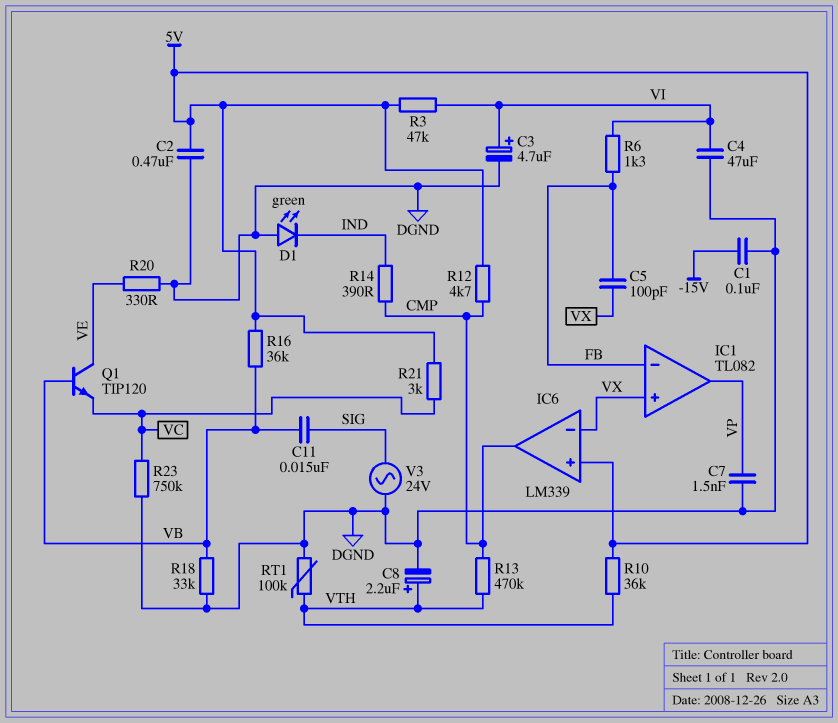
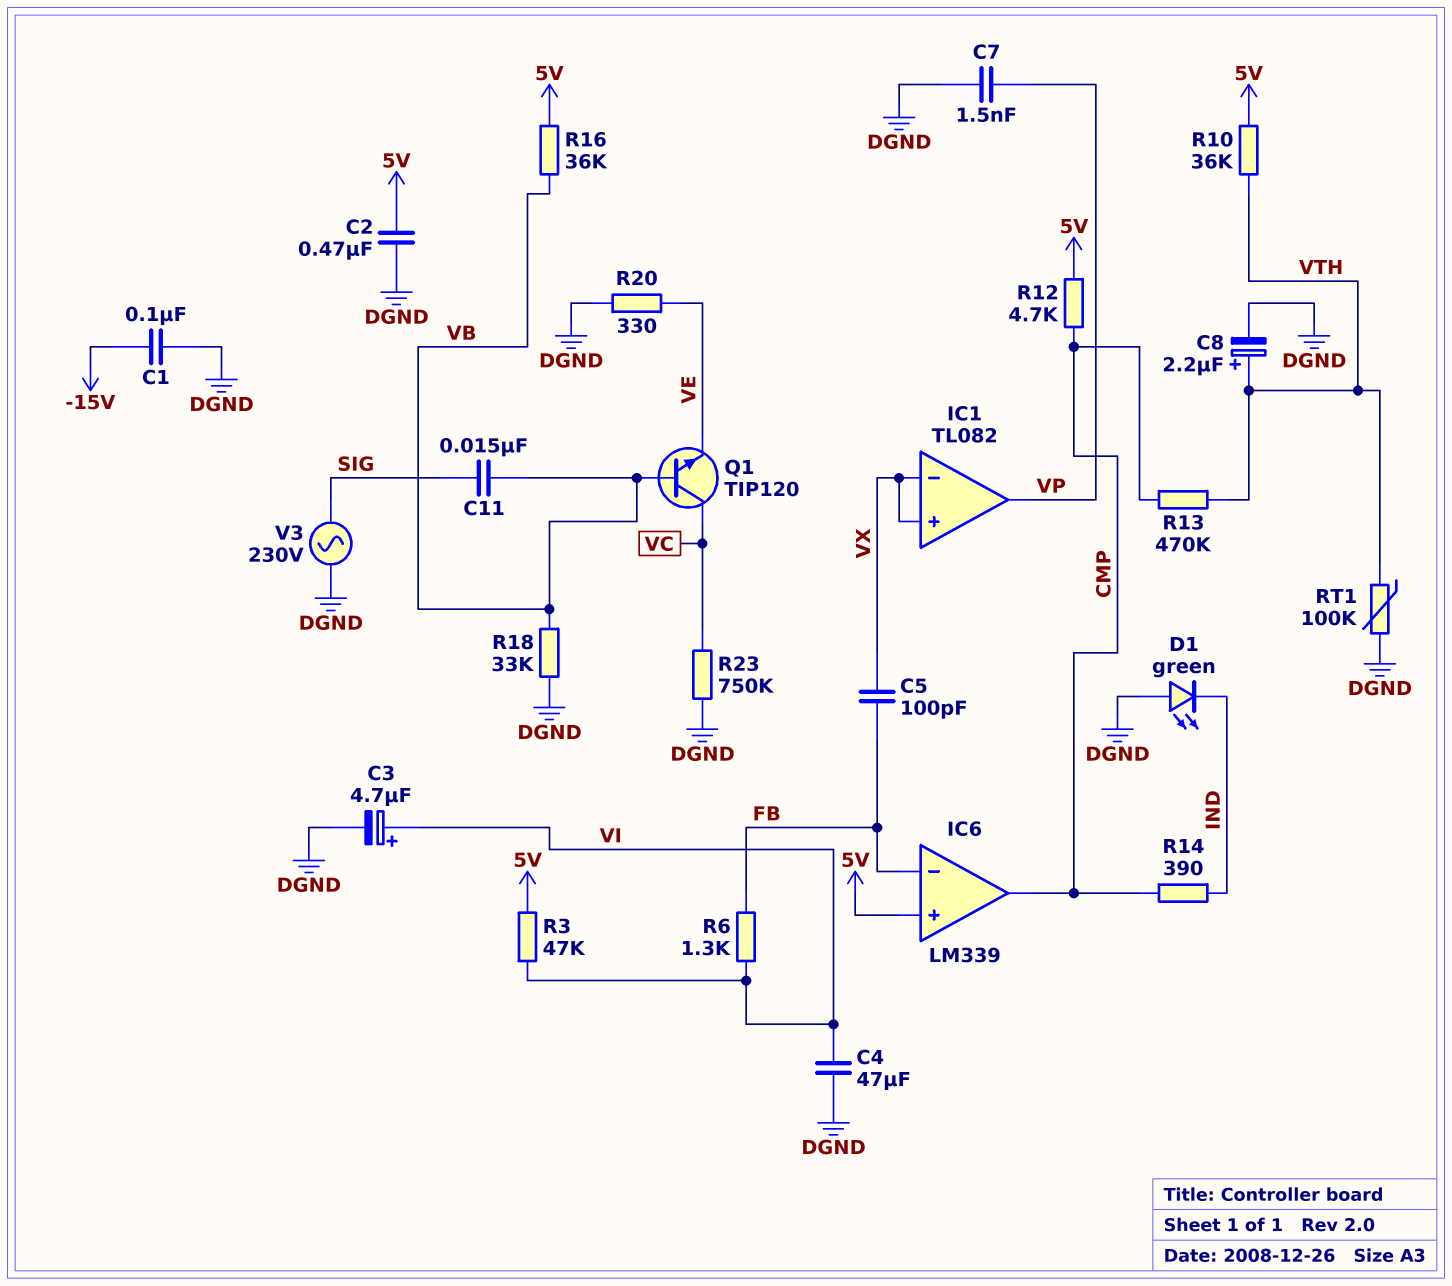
IC1 pin in-: FB -> VX
IC6 pin in-: VX -> FB
Q1: NPN TIP120 (B VB, C VE, E VC) -> NPN TIP120 (B VB, C VC, E VE)
R21: 3k (5V, VC) -> none
V3: AC 24V (DGND, SIG) -> AC 230V (DGND, SIG)

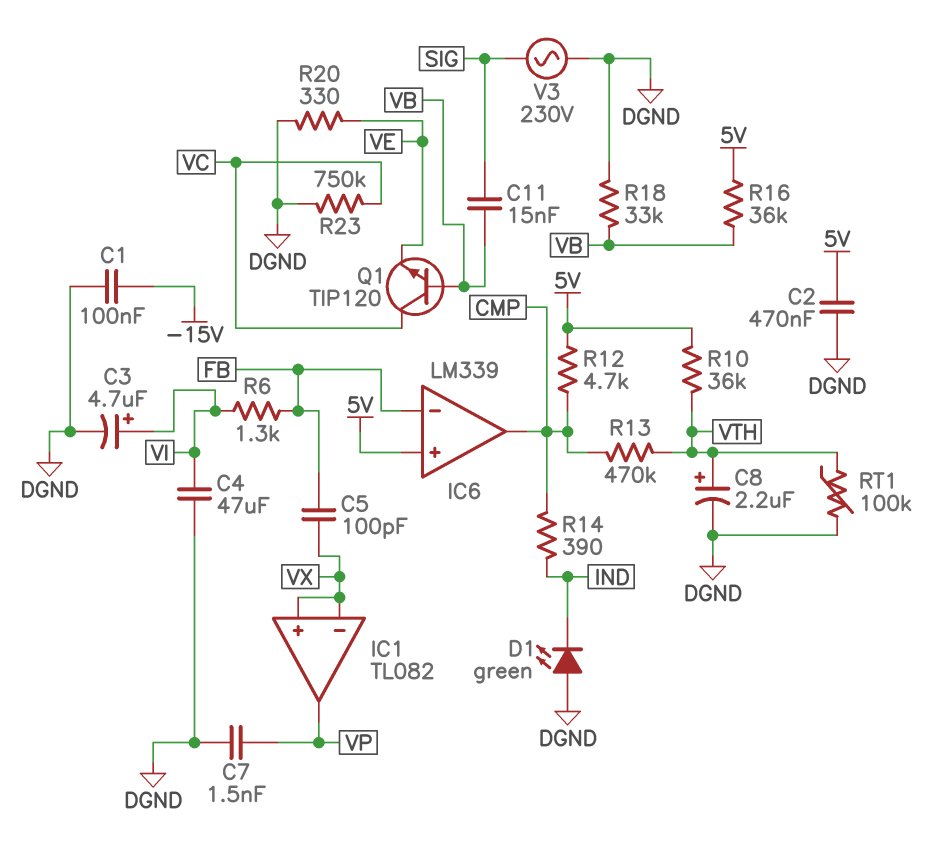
R3: 47k (5V, VI) -> none

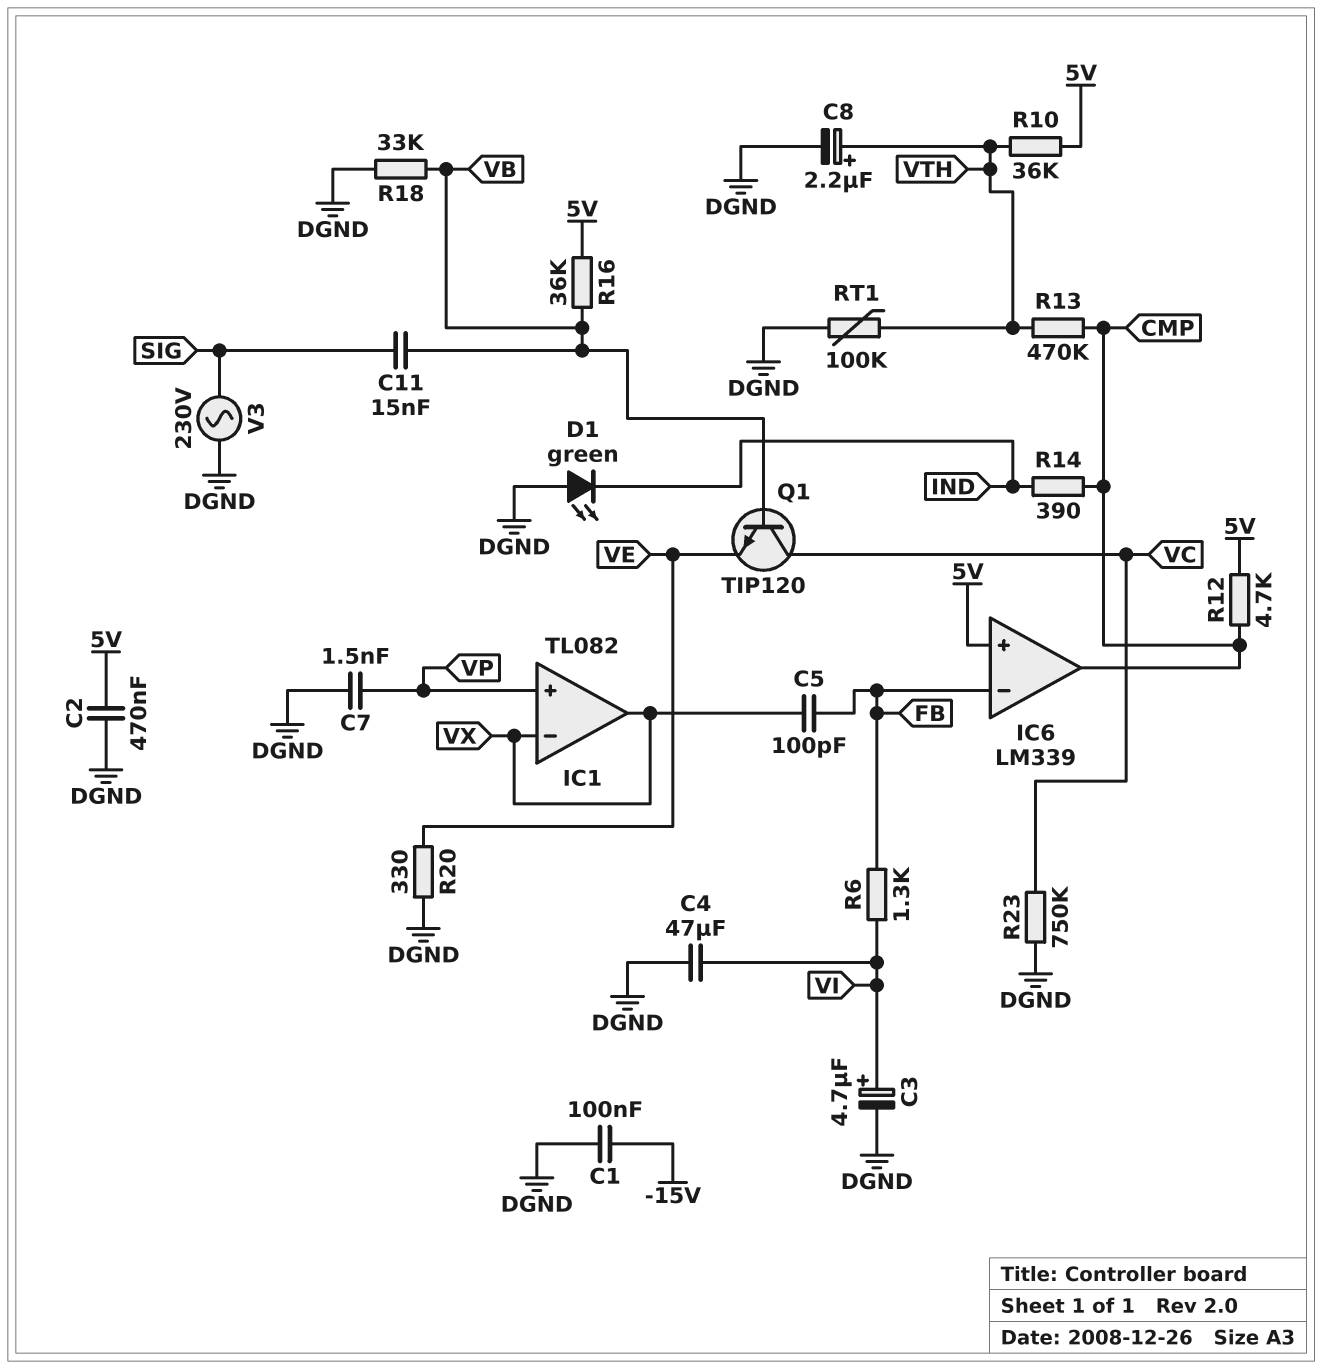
IC1 pin in+: VX -> VP
IC1 pin out: VP -> VX

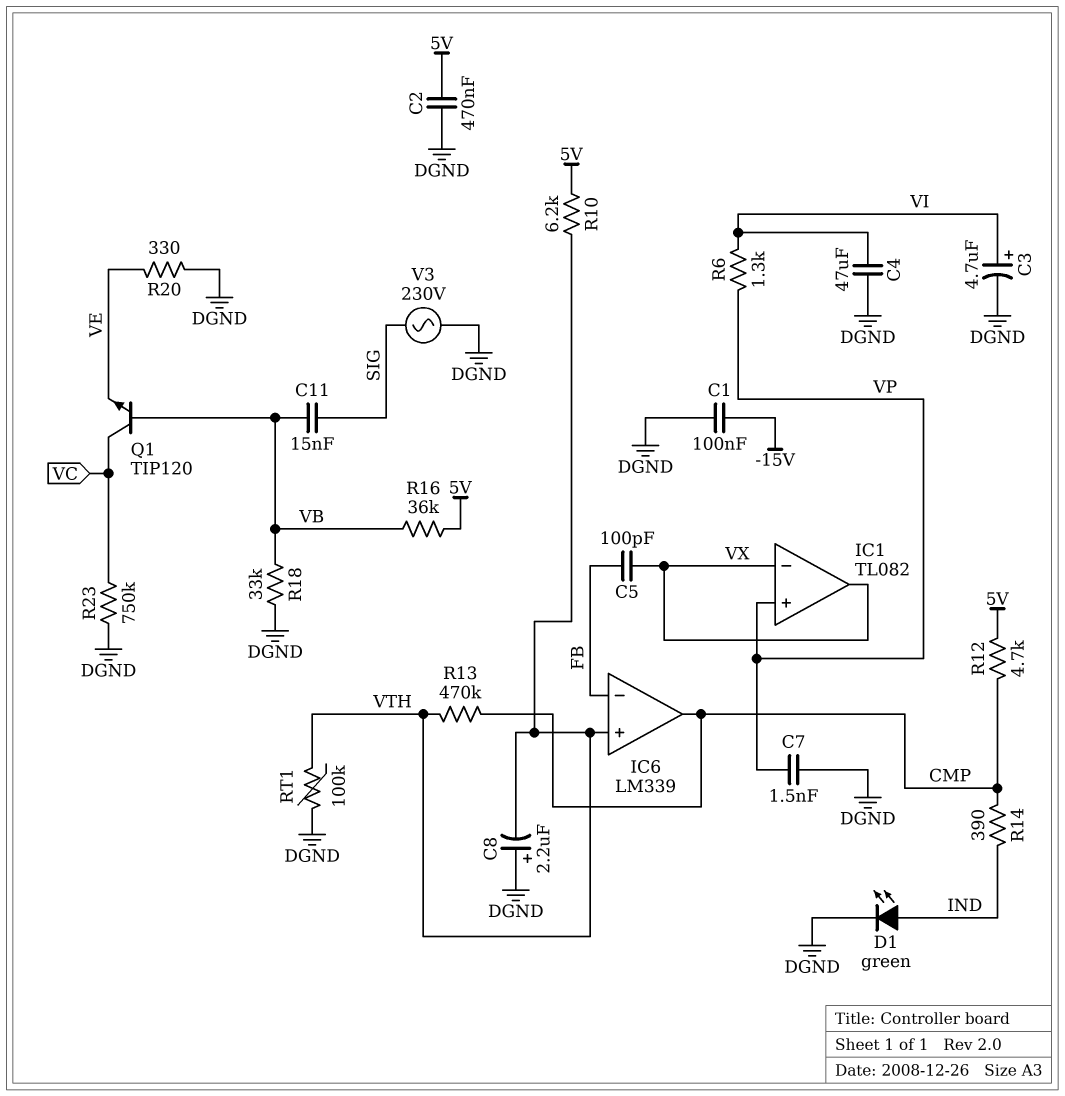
C8: 2.2uF (plus VTH, minus DGND) -> 2.2uF (plus DGND, minus VTH)
D1: LED green (A DGND, K IND) -> LED green (A IND, K DGND)
IC6 pin in+: 5V -> VTH
R6: 1.3k (FB, VI) -> 1.3k (VI, VP)
R10: 36k (5V, VTH) -> 6.2k (5V, VTH)

